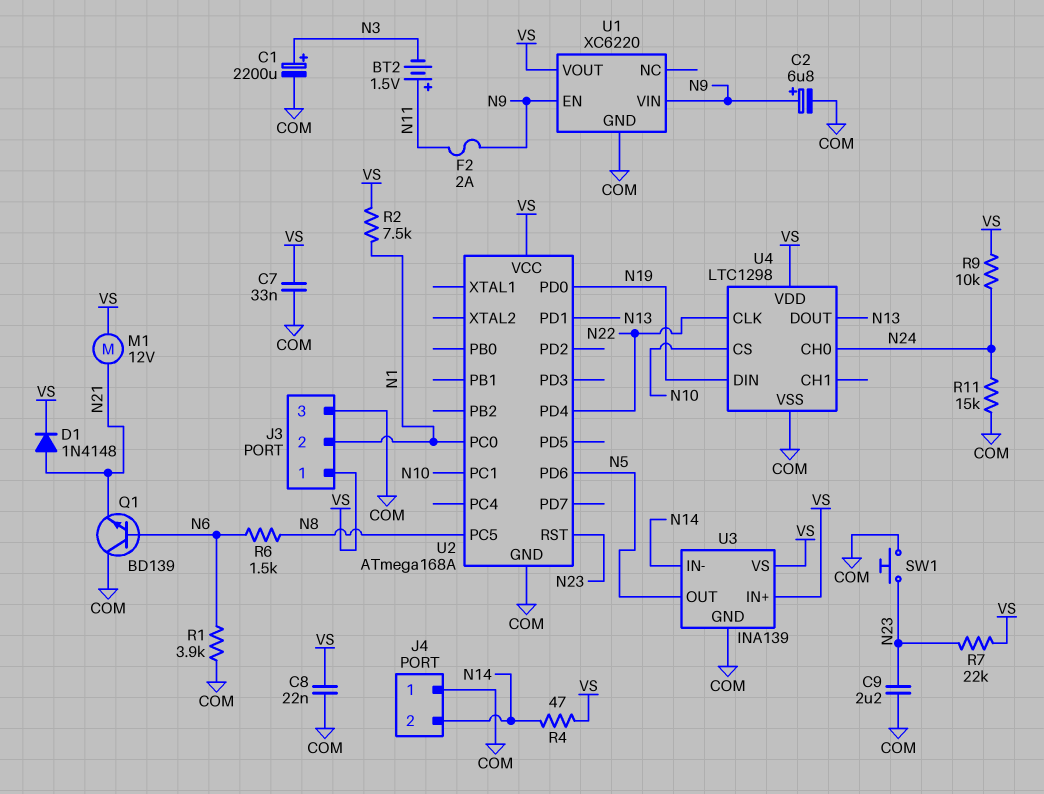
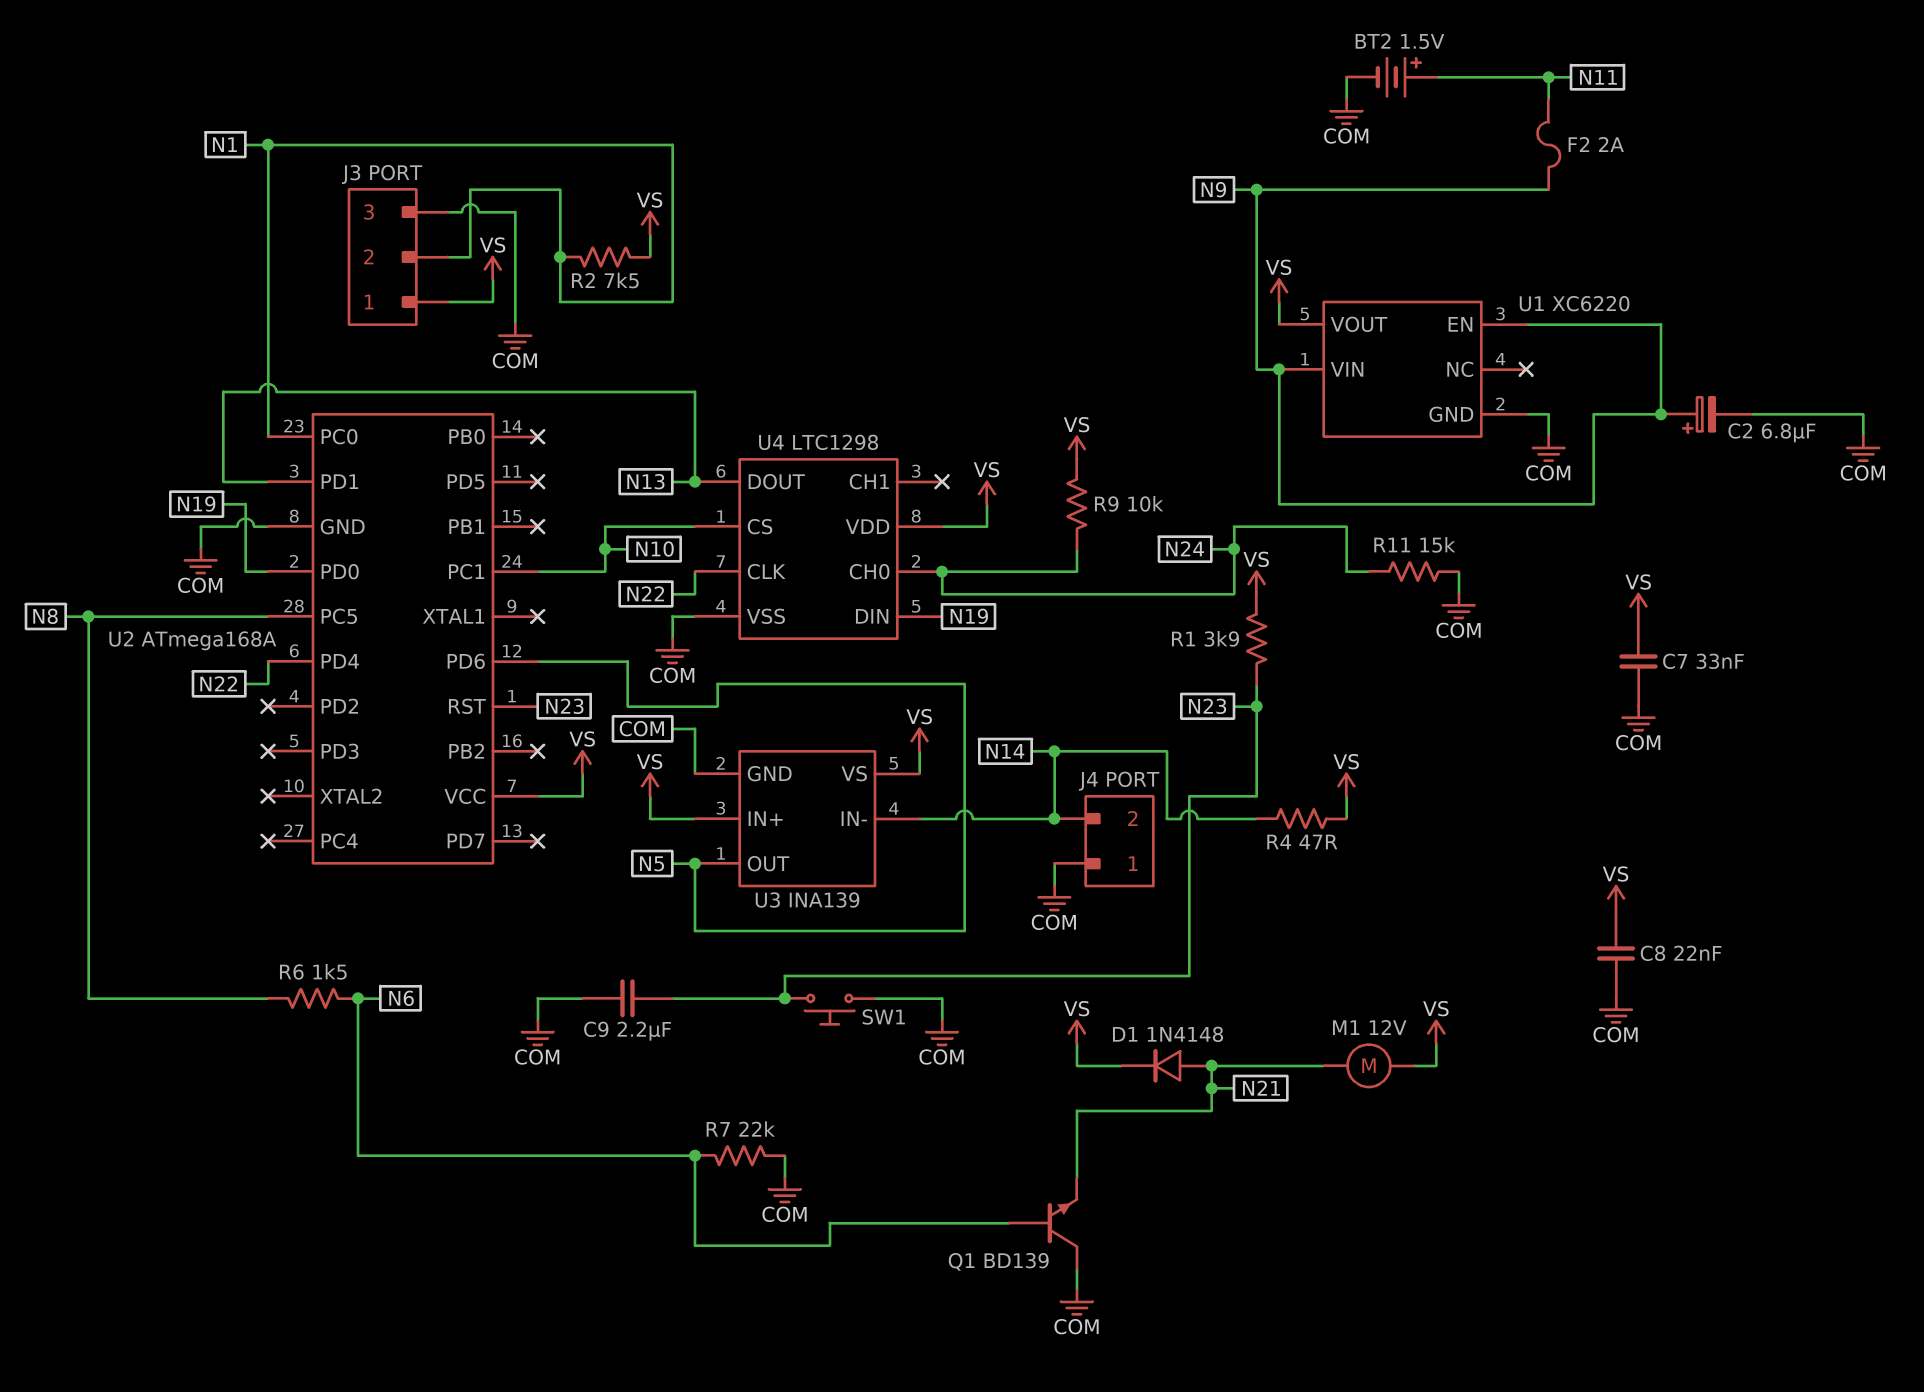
BT2: 1.5V (plus N11, minus N3) -> 1.5V (plus N11, minus COM)
C1: 2200uF (plus N3, minus COM) -> none
R1: 3.9k (COM, N6) -> 3.9k (N23, VS)
R7: 22k (N23, VS) -> 22k (COM, N6)

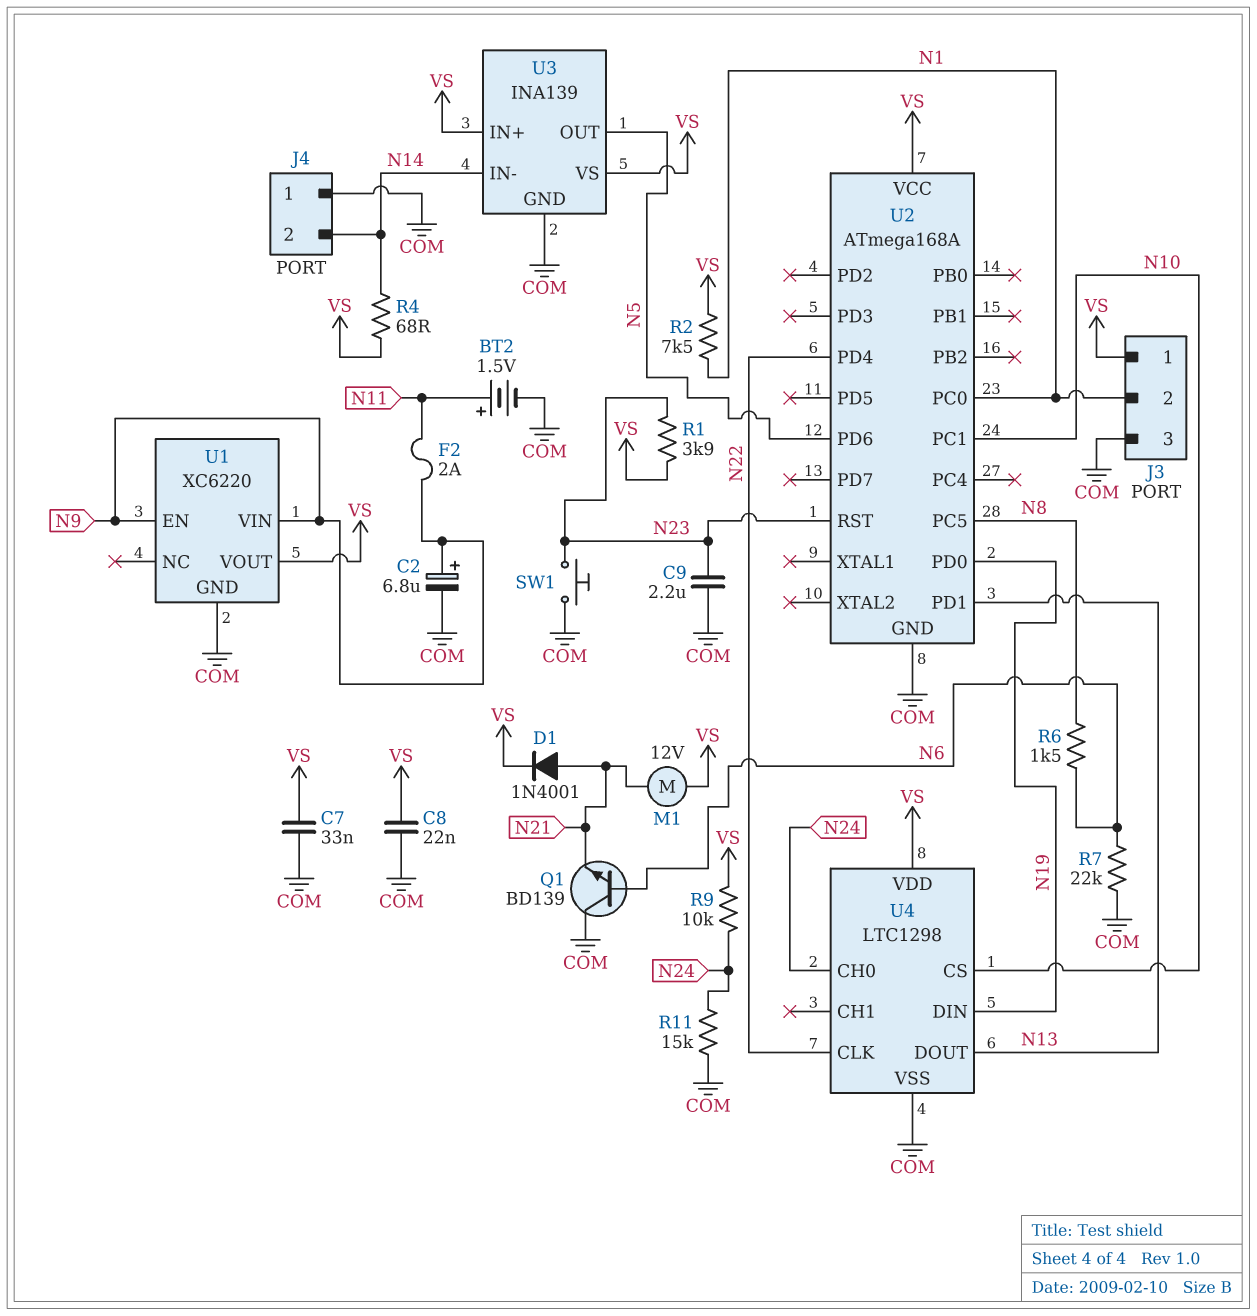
D1: diode 1N4148 (A N21, K VS) -> diode 1N4001 (A N21, K VS)
R4: 47 (N14, VS) -> 68 (N14, VS)

